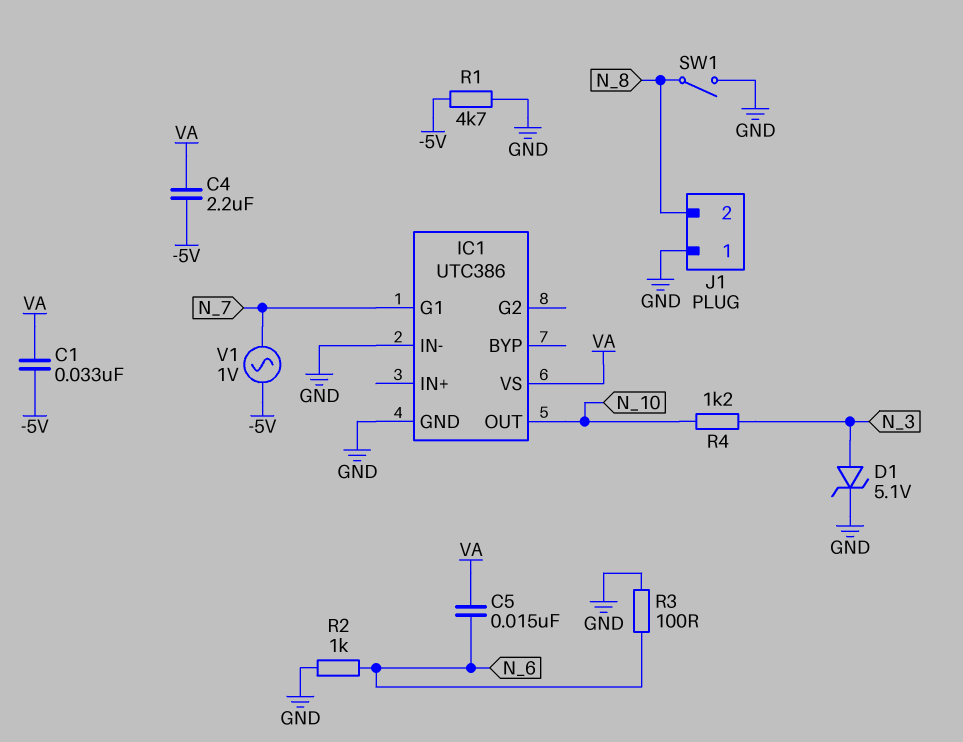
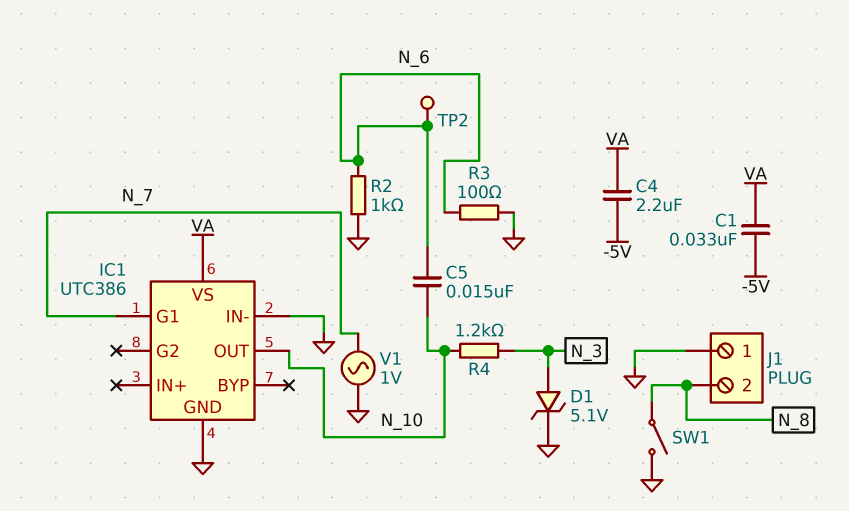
C5: 15nF (N_6, VA) -> 15nF (N_6, N_10)
R1: 4.7k (-5V, GND) -> none
TP2: none -> test point (N_6)
V1: AC 1V (-5V, N_7) -> AC 1V (GND, N_7)

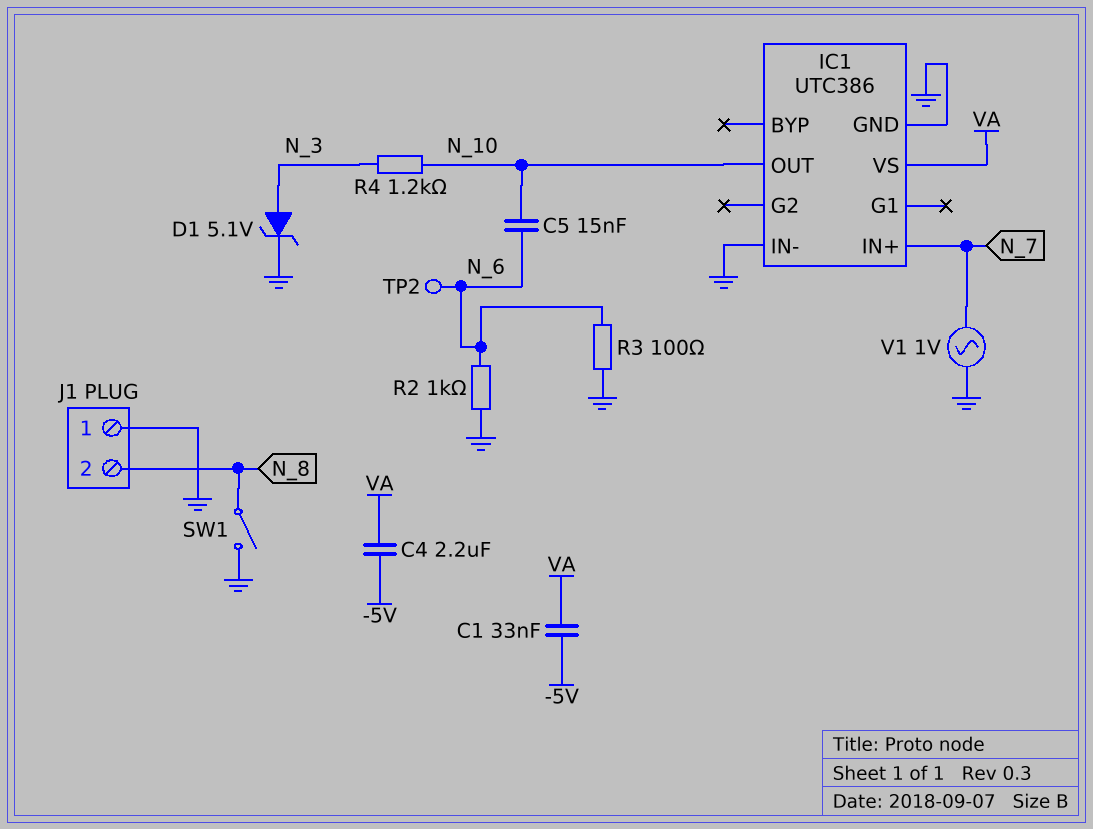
IC1 pin G1: N_7 -> none
IC1 pin IN+: none -> N_7

